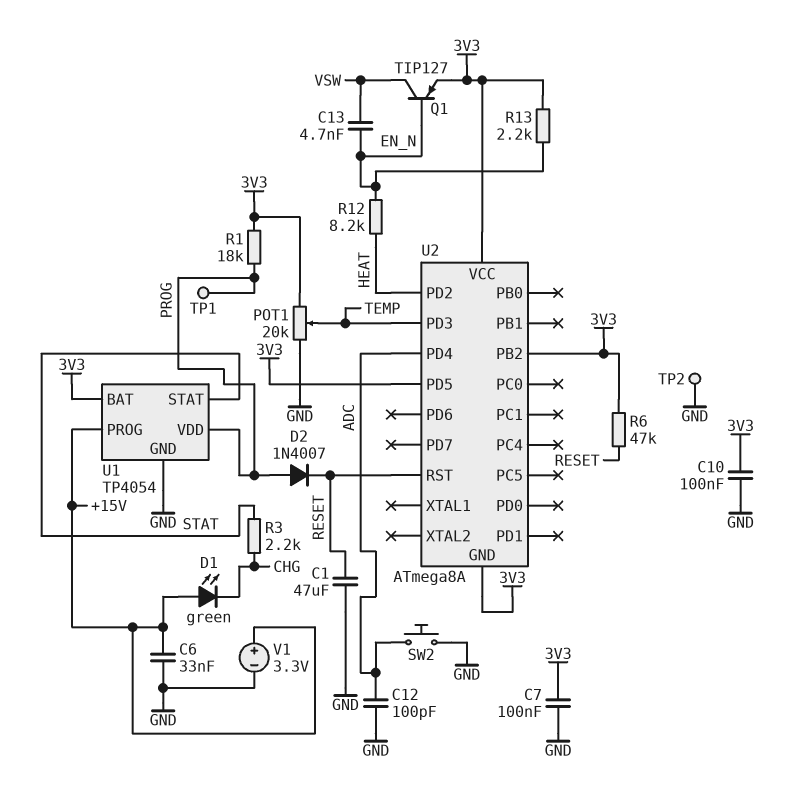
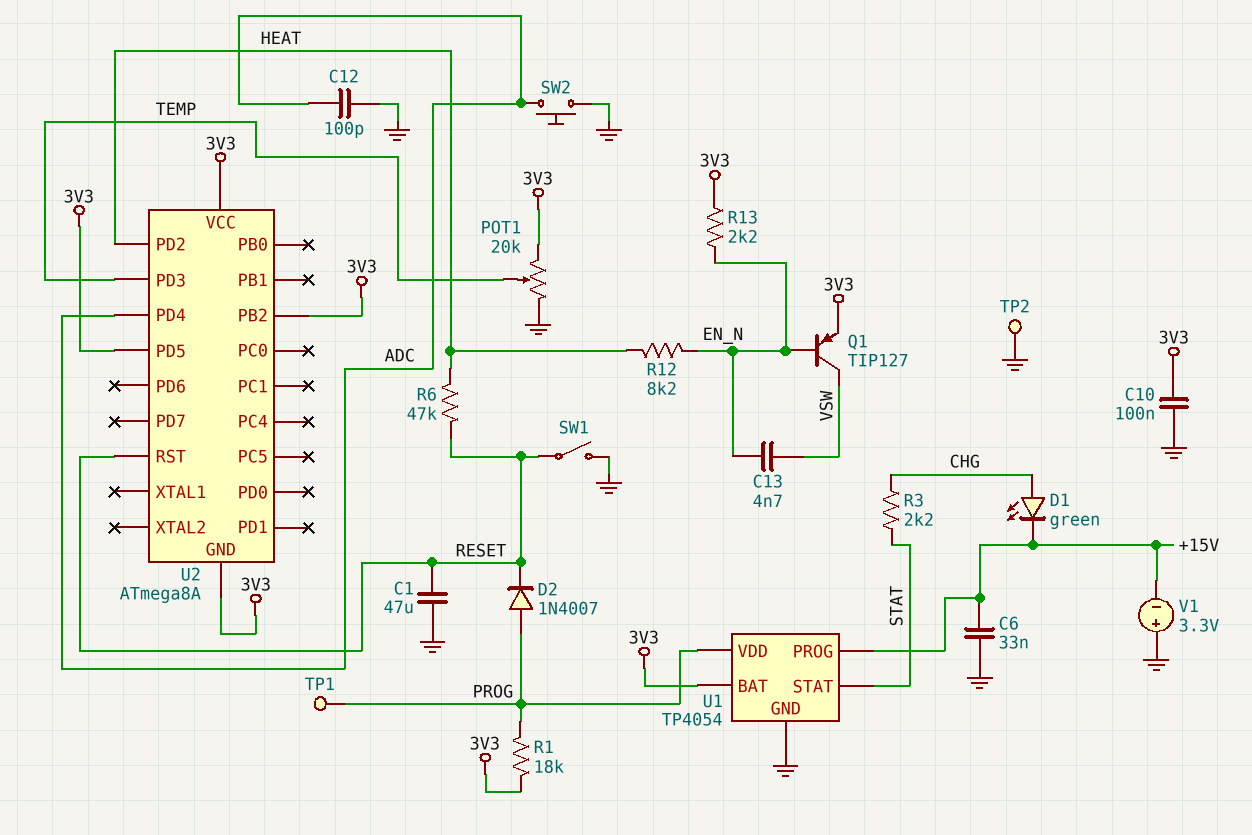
C7: 100nF (3V3, GND) -> none
D1: LED green (A +15V, K CHG) -> LED green (A CHG, K +15V)
R6: 47k (3V3, RESET) -> 47k (HEAT, RESET)
SW1: none -> switch (GND, RESET)
V1: 3.3V (plus +15V, minus GND) -> 3.3V (plus GND, minus +15V)

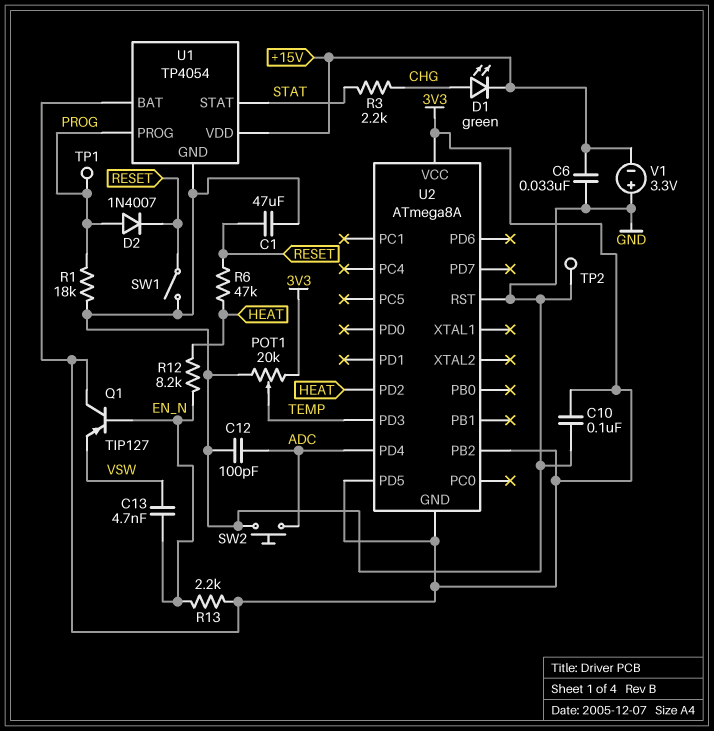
Q1: PNP TIP127 (B EN_N, C VSW, E 3V3) -> PNP TIP127 (B EN_N, C 3V3, E VSW)
R1: 18k (3V3, PROG) -> 18k (GND, PROG)
U1 pin PROG: +15V -> PROG
U1 pin VDD: PROG -> +15V
U2 pin RST: RESET -> GND

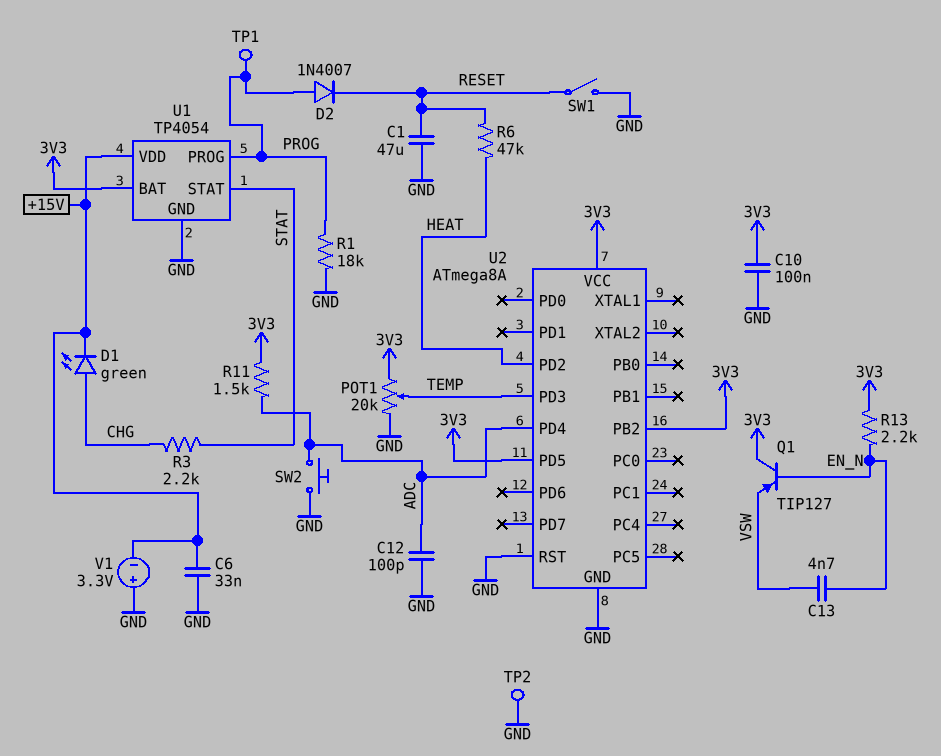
R11: none -> 1.5k (3V3, ADC)
R12: 8.2k (EN_N, HEAT) -> none
U2 pin GND: 3V3 -> GND

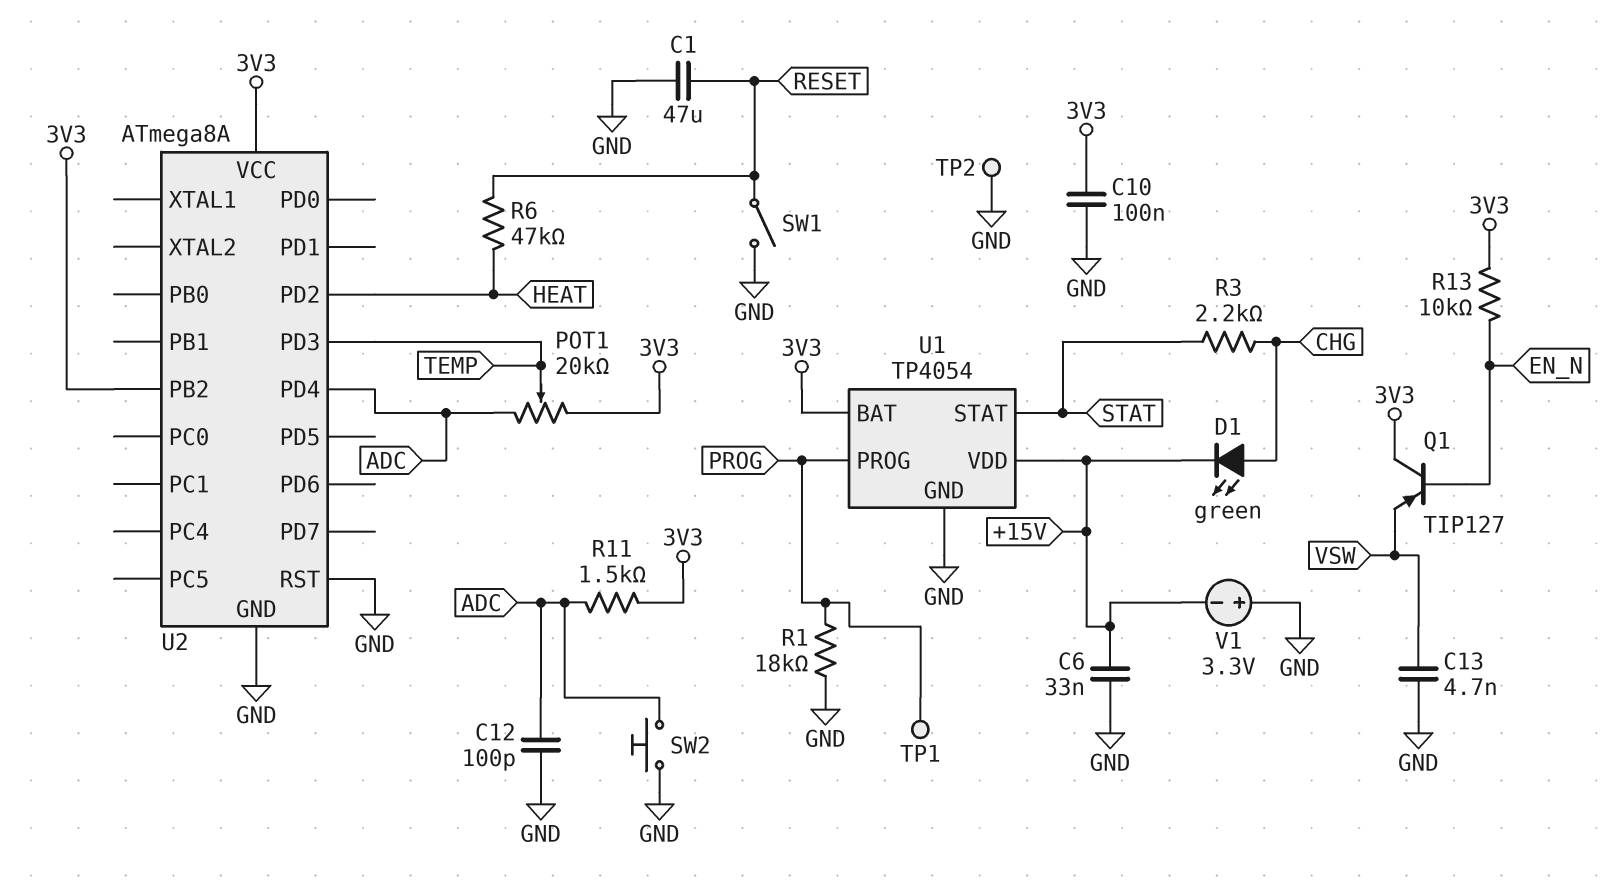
C13: 4.7nF (EN_N, VSW) -> 4.7nF (GND, VSW)
D2: diode 1N4007 (A PROG, K RESET) -> none
POT1: 20k (3V3, GND, wiper TEMP) -> 20k (3V3, ADC, wiper TEMP)
R13: 2.2k (3V3, EN_N) -> 10k (3V3, EN_N)
U2 pin PD5: 3V3 -> none

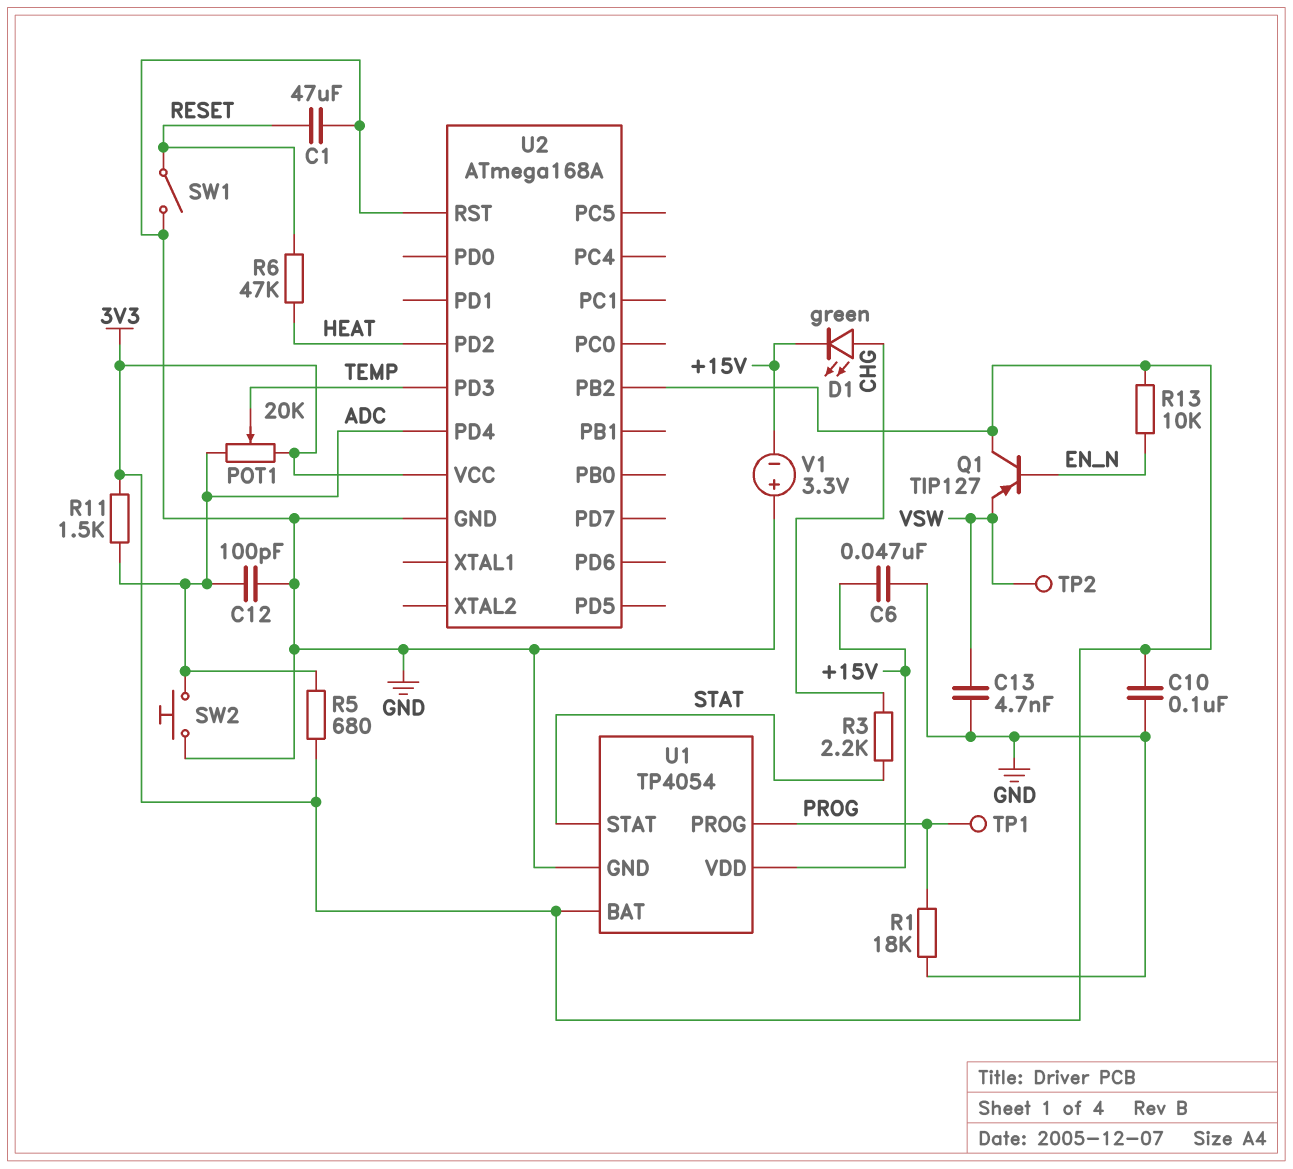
C6: 33nF (+15V, GND) -> 47nF (+15V, GND)
R5: none -> 680 (3V3, ADC)
TP2: test point (GND) -> test point (VSW)
U2: ATmega8A -> ATmega168A

